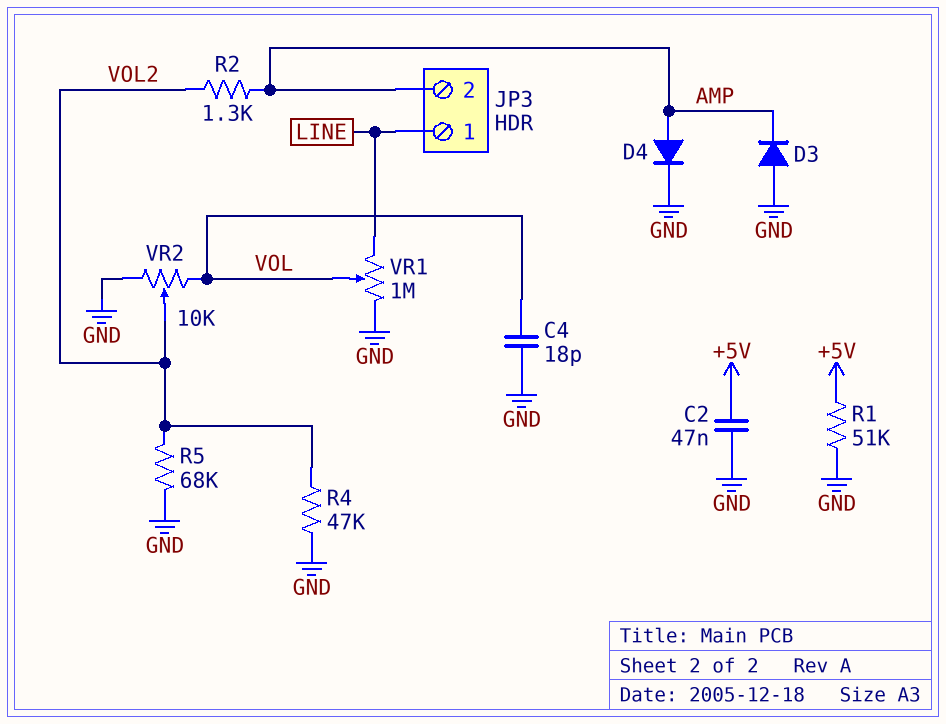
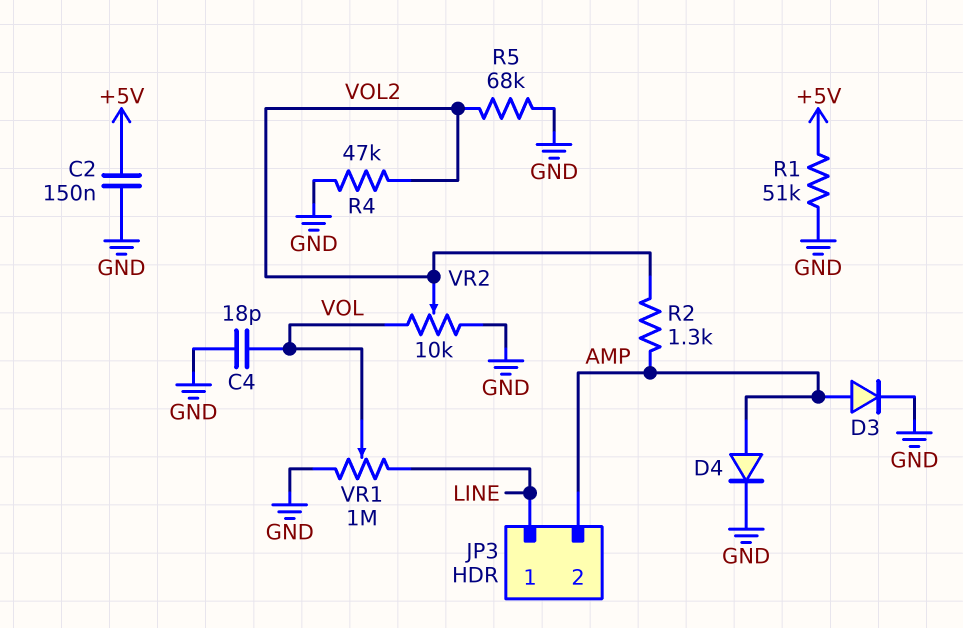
C2: 47nF (+5V, GND) -> 150nF (+5V, GND)
D3: diode (A GND, K AMP) -> diode (A AMP, K GND)

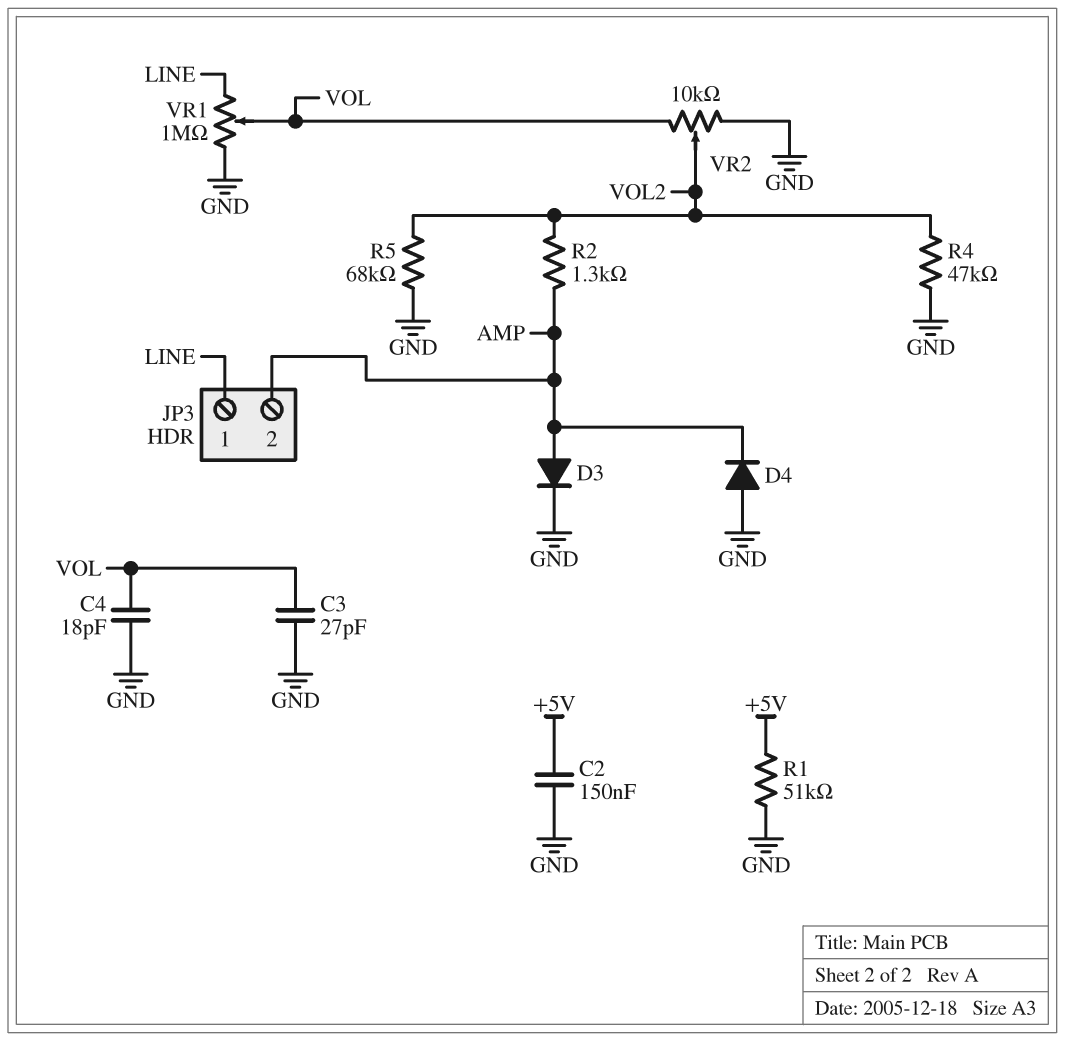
C3: none -> 27pF (GND, VOL)
D4: diode (A AMP, K GND) -> diode (A GND, K AMP)

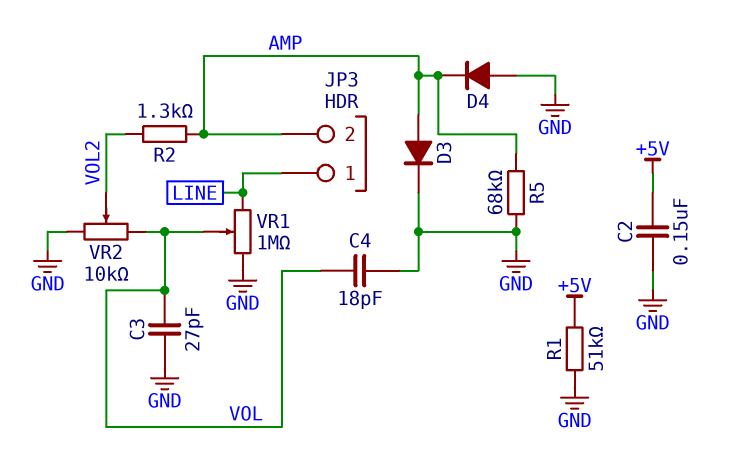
R4: 47k (GND, VOL2) -> none
R5: 68k (GND, VOL2) -> 68k (AMP, GND)

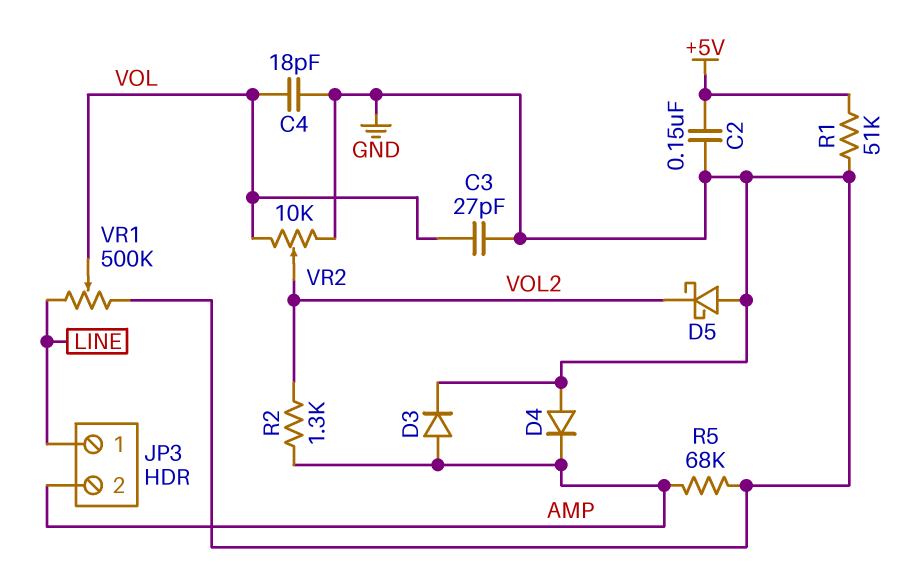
D5: none -> schottky (A GND, K VOL2)
VR1: 1M (GND, LINE, wiper VOL) -> 500k (GND, LINE, wiper VOL)

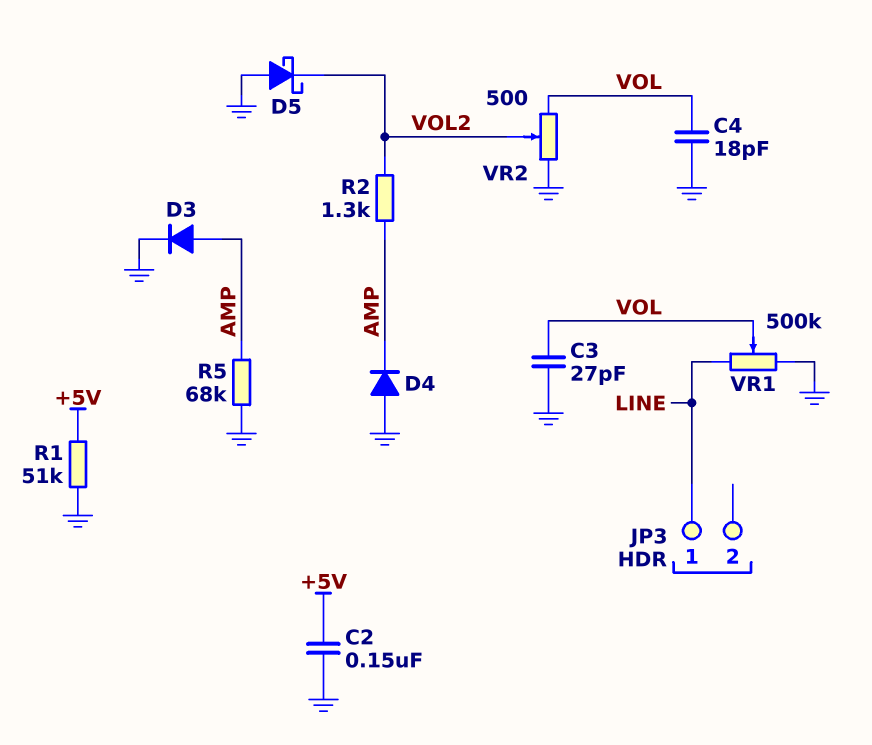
JP3 pin 2: AMP -> none
VR2: 10k (GND, VOL, wiper VOL2) -> 500 (GND, VOL, wiper VOL2)

